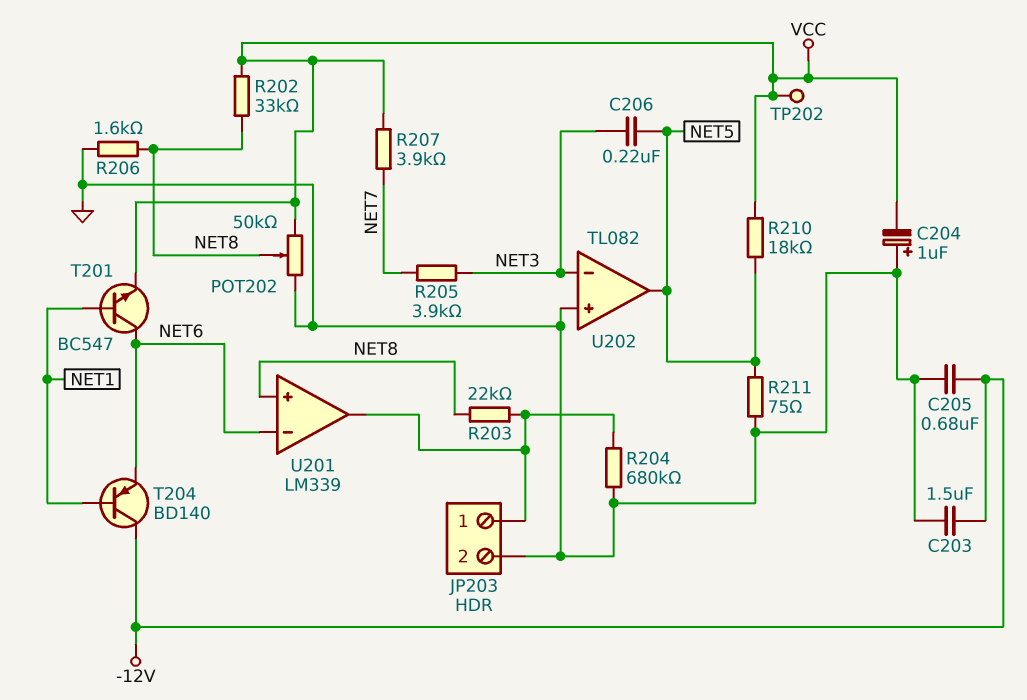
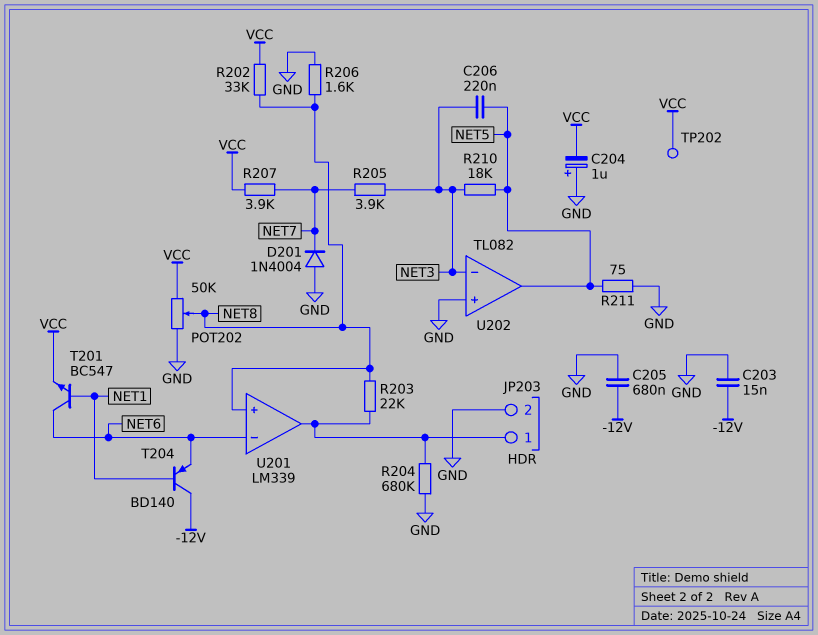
C203: 1.5uF (-12V, GND) -> 15nF (-12V, GND)
D201: none -> diode 1N4004 (A GND, K NET7)
R210: 18k (NET5, VCC) -> 18k (NET3, NET5)

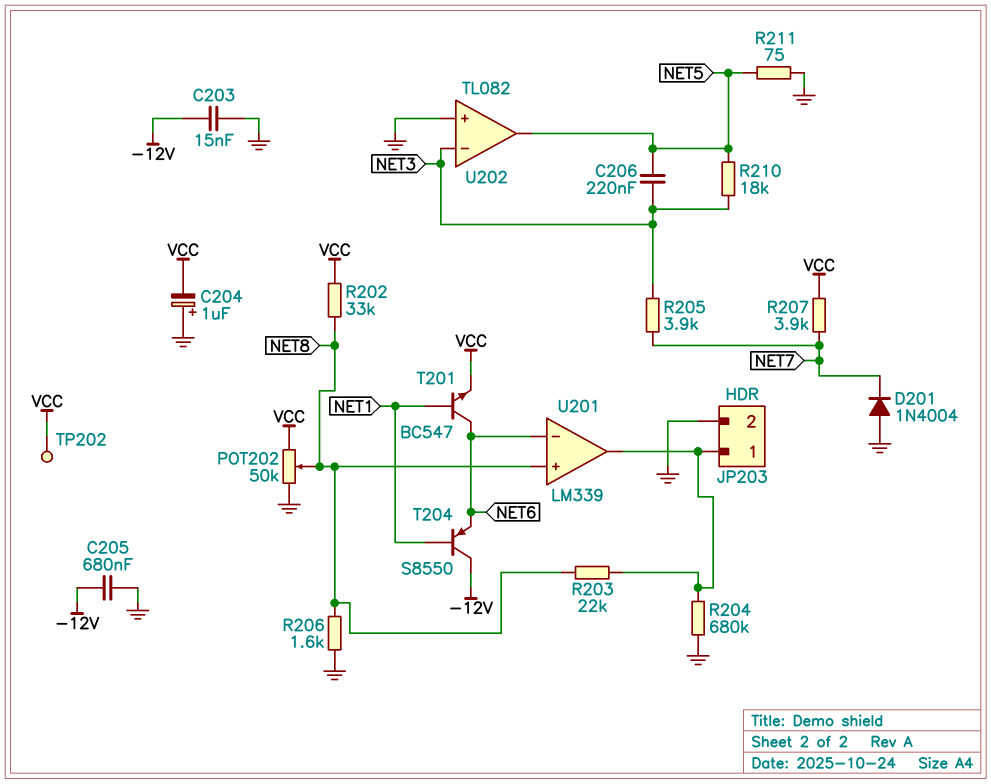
T204: PNP BD140 (B NET1, C -12V, E NET6) -> PNP S8550 (B NET1, C -12V, E NET6)

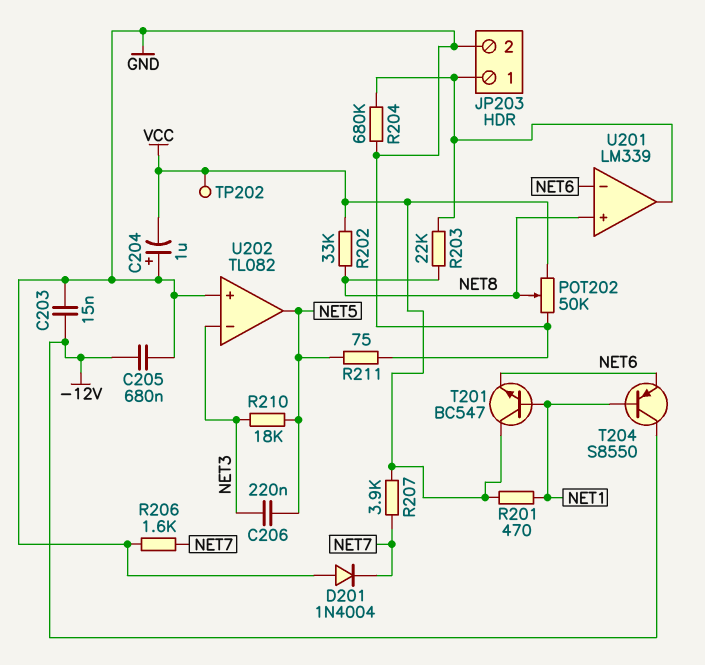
R201: none -> 470 (NET1, VCC)
R205: 3.9k (NET3, NET7) -> none
R206: 1.6k (GND, NET8) -> 1.6k (GND, NET7)
T201: NPN BC547 (B NET1, C NET6, E VCC) -> NPN BC547 (B NET1, C VCC, E NET6)

